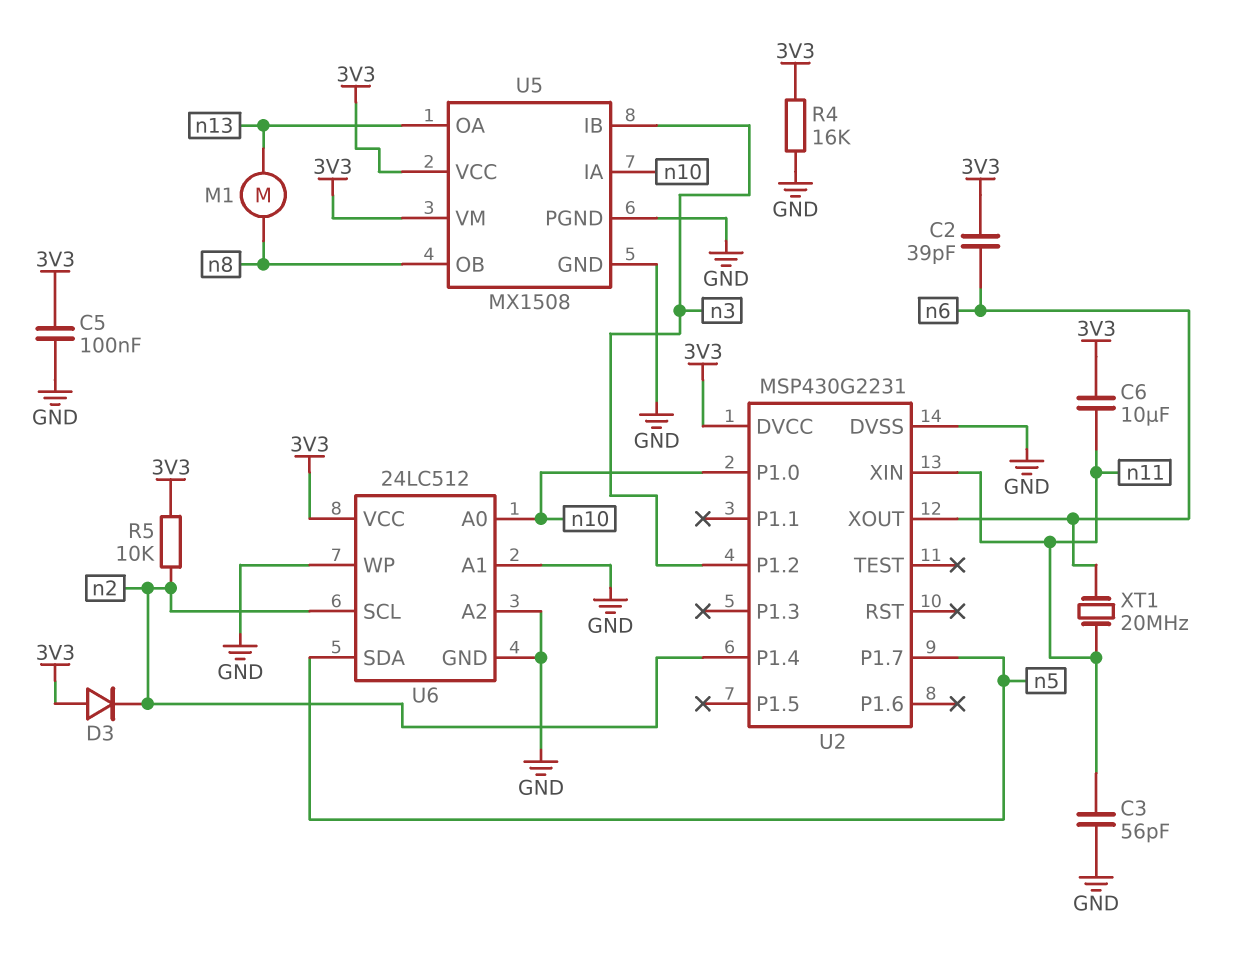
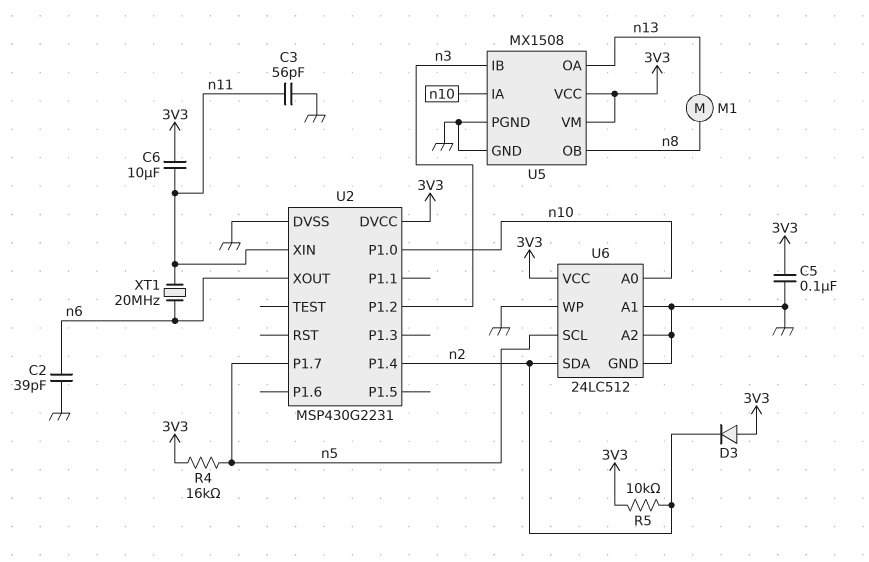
C2: 39pF (3V3, n6) -> 39pF (GND, n6)
R4: 16k (3V3, GND) -> 16k (3V3, n5)
U6 pin SCL: n2 -> n5
U6 pin SDA: n5 -> n2

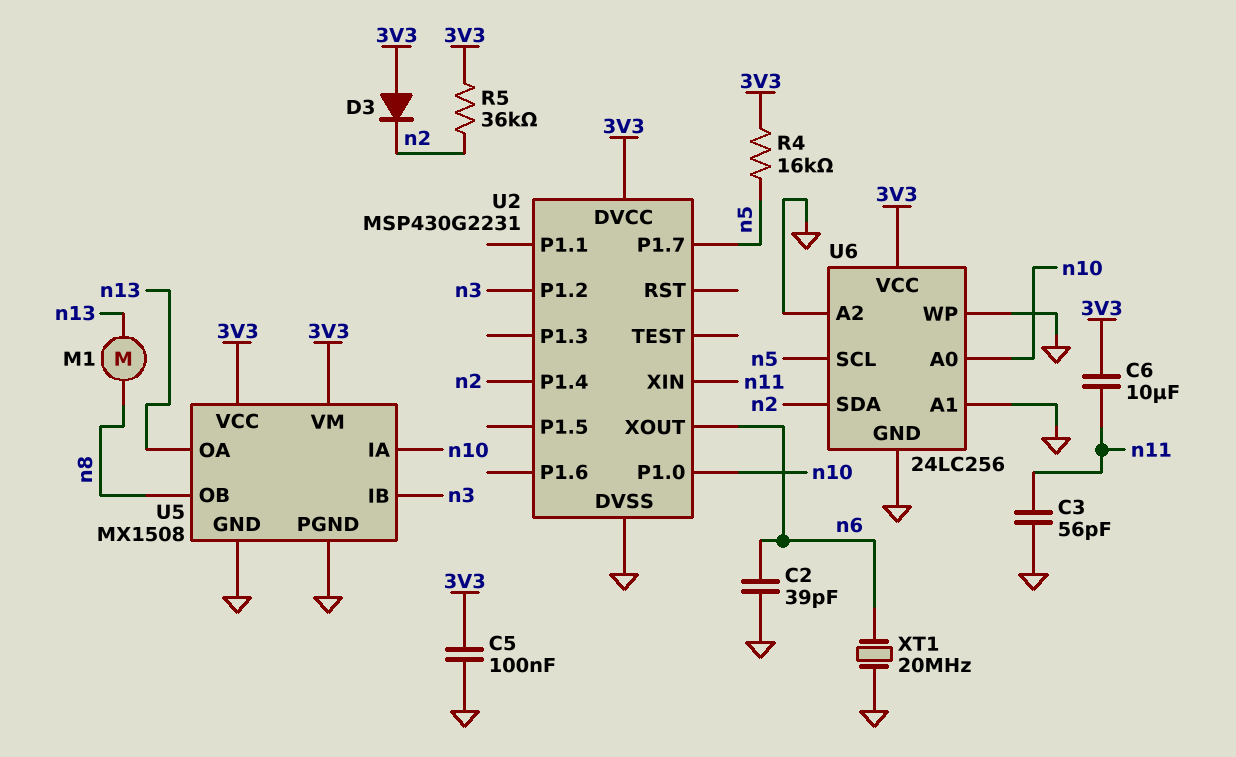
R5: 10k (3V3, n2) -> 36k (3V3, n2)
U6: 24LC512 -> 24LC256
XT1: 20MHz (n6, n11) -> 20MHz (GND, n6)

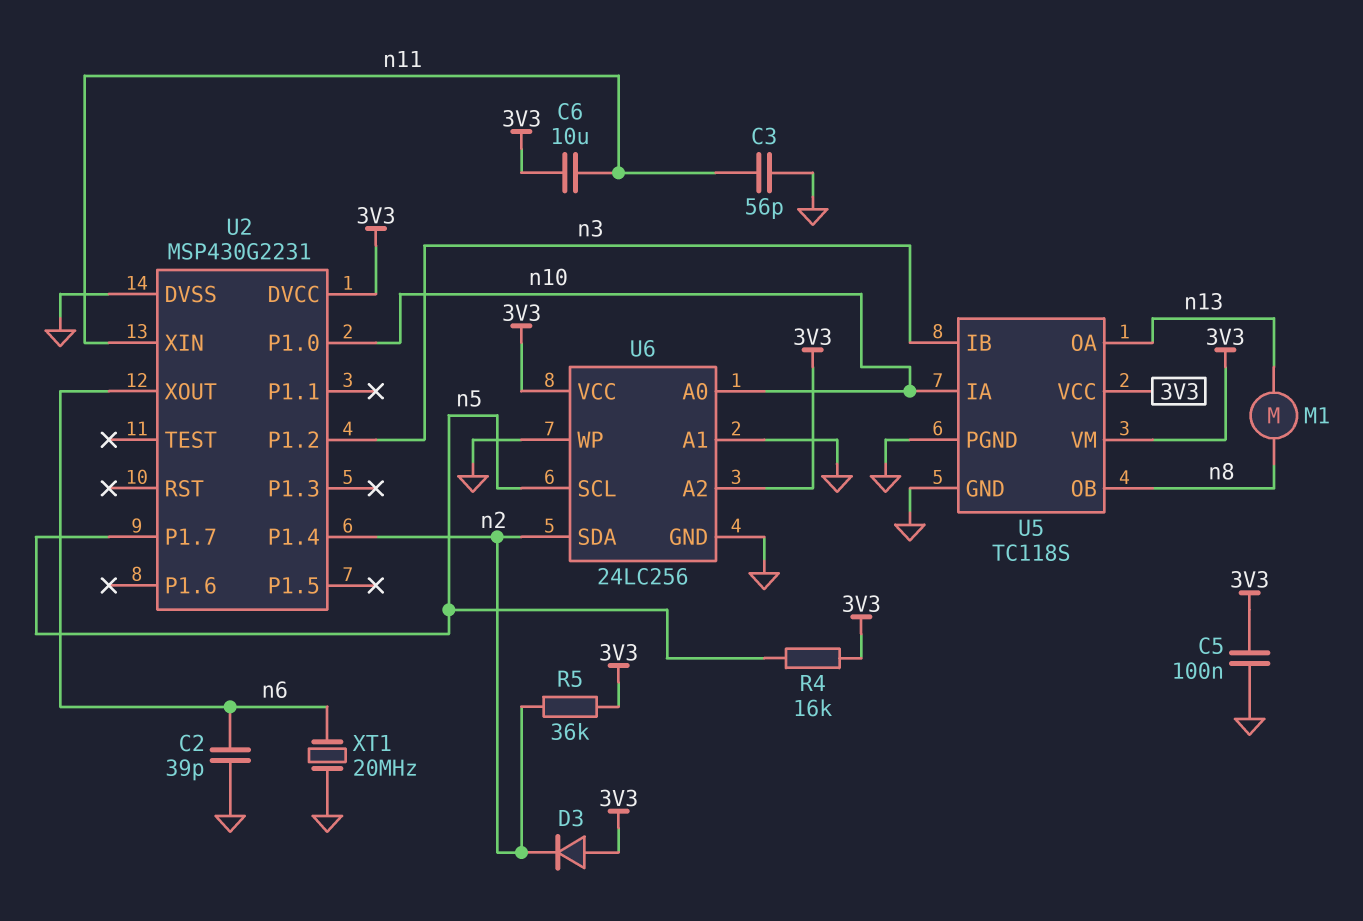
U5: MX1508 -> TC118S
U6 pin A2: GND -> 3V3

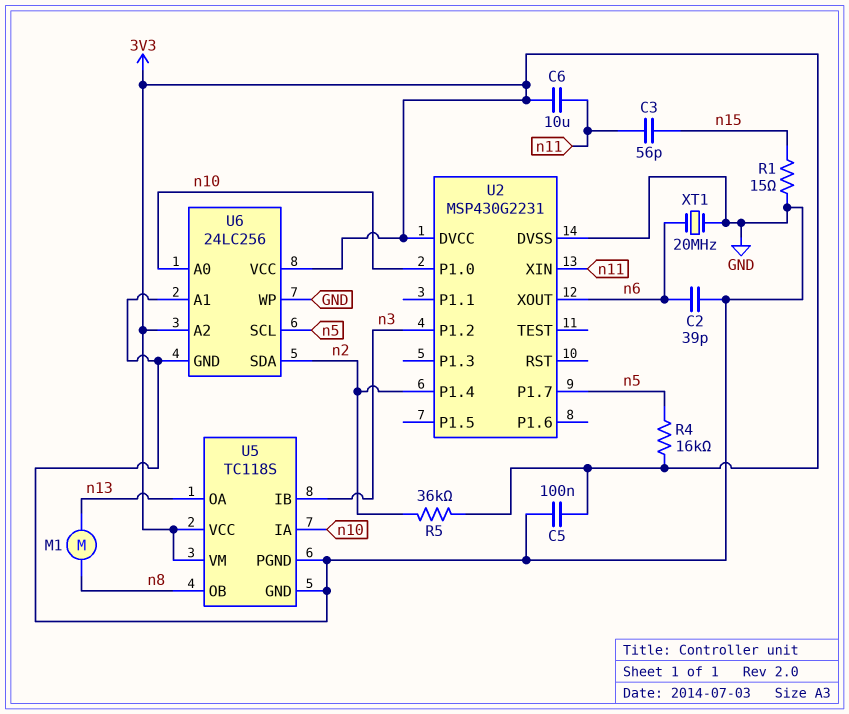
C3: 56pF (GND, n11) -> 56pF (n11, n15)
D3: diode (A 3V3, K n2) -> none
R1: none -> 15 (GND, n15)

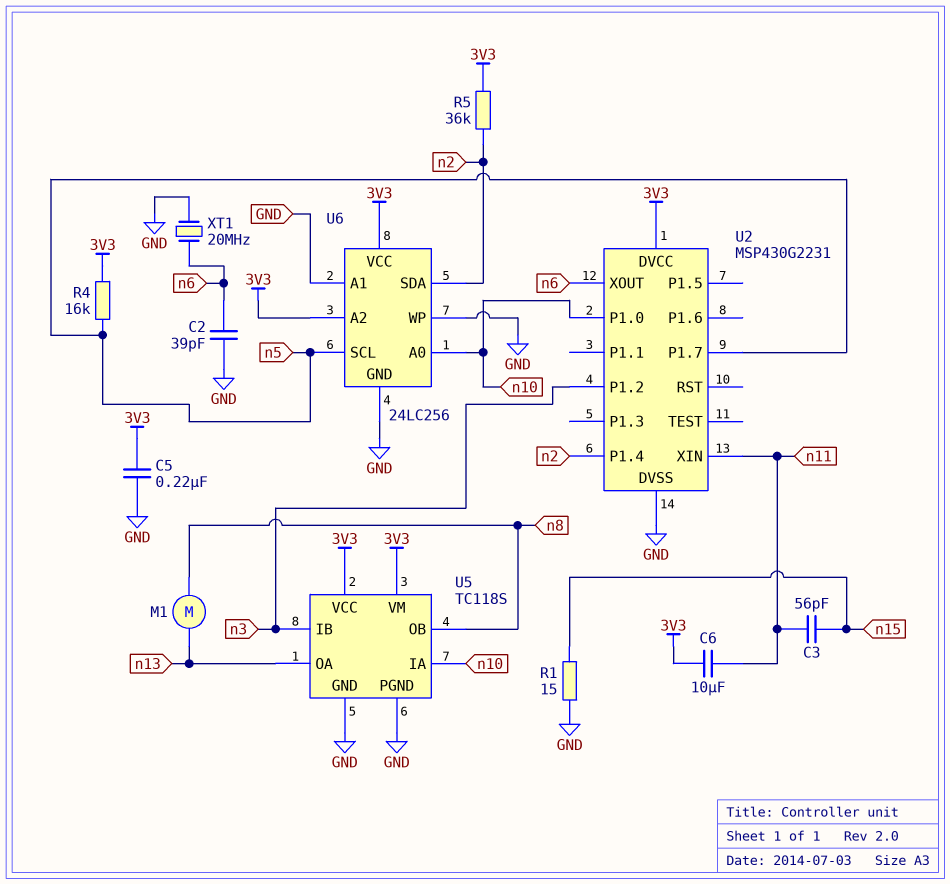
C5: 100nF (3V3, GND) -> 220nF (3V3, GND)

